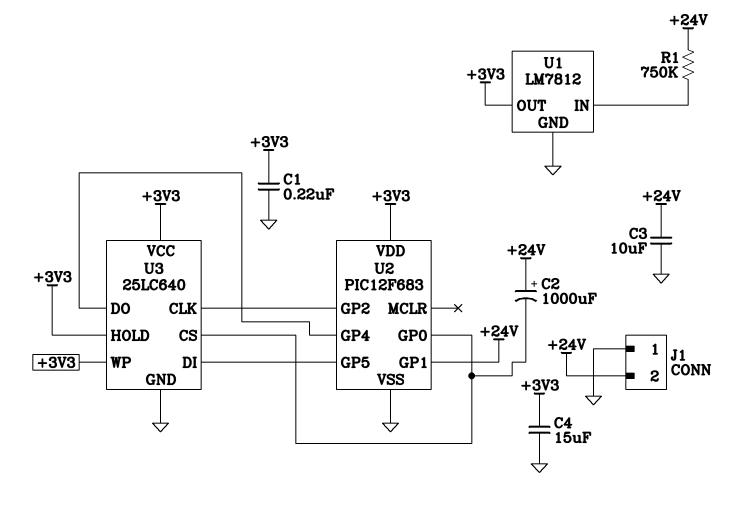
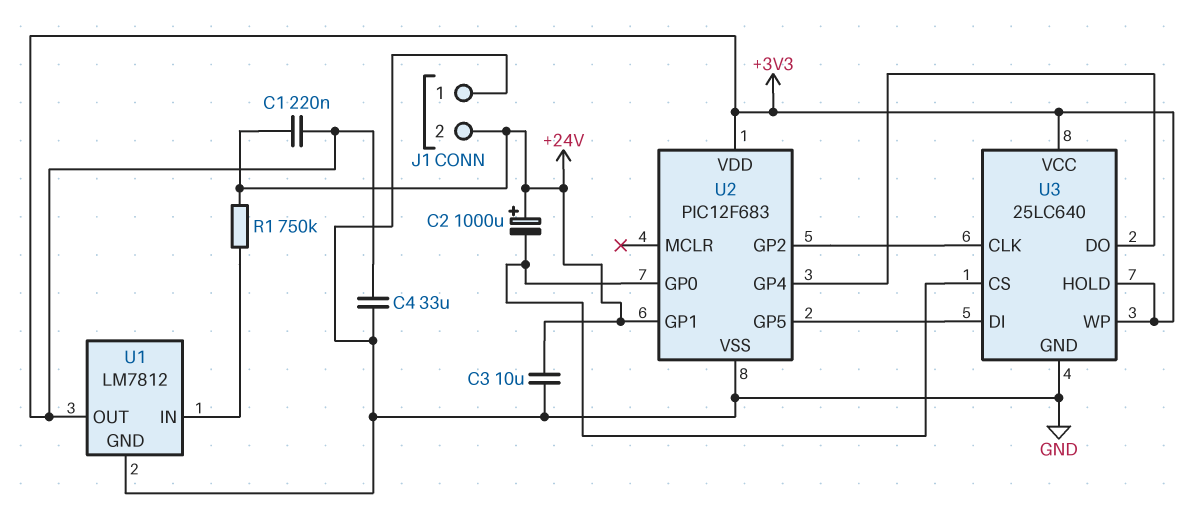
C1: 220nF (+3V3, GND) -> 220nF (+3V3, +24V)
C4: 15uF (+3V3, GND) -> 33uF (+3V3, GND)

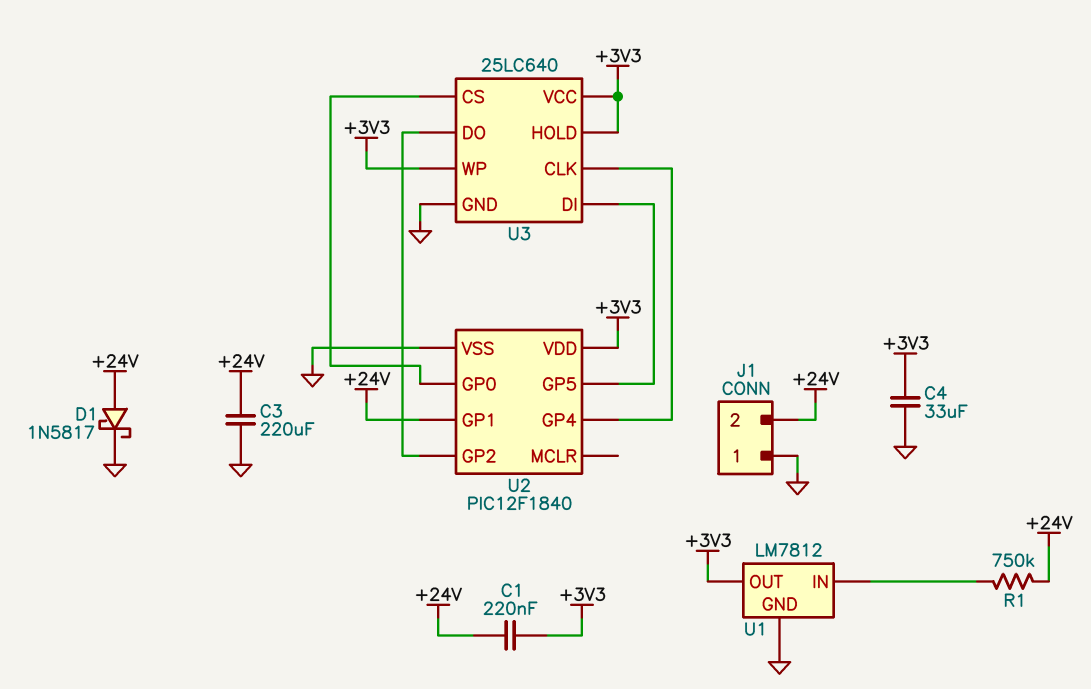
C2: 1000uF (plus +24V, minus U2/GP0) -> none
C3: 10uF (+24V, GND) -> 220uF (+24V, GND)
D1: none -> schottky 1N5817 (A +24V, K GND)
U2: PIC12F683 -> PIC12F1840
U3 pin CLK: U2/GP2 -> U2/GP4
U3 pin DO: U2/GP4 -> U2/GP2

